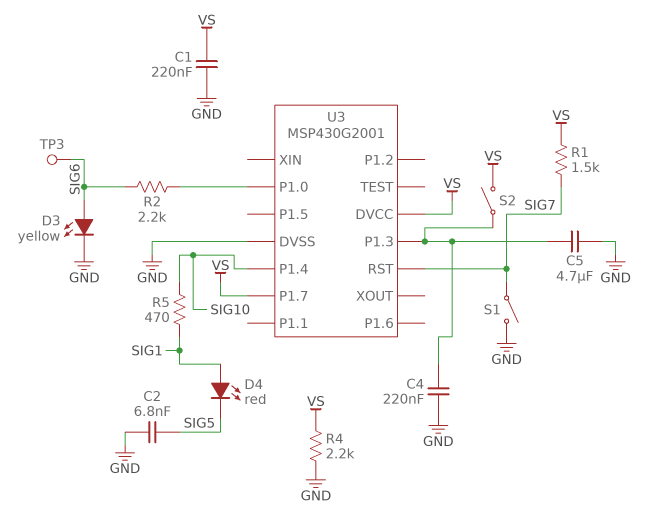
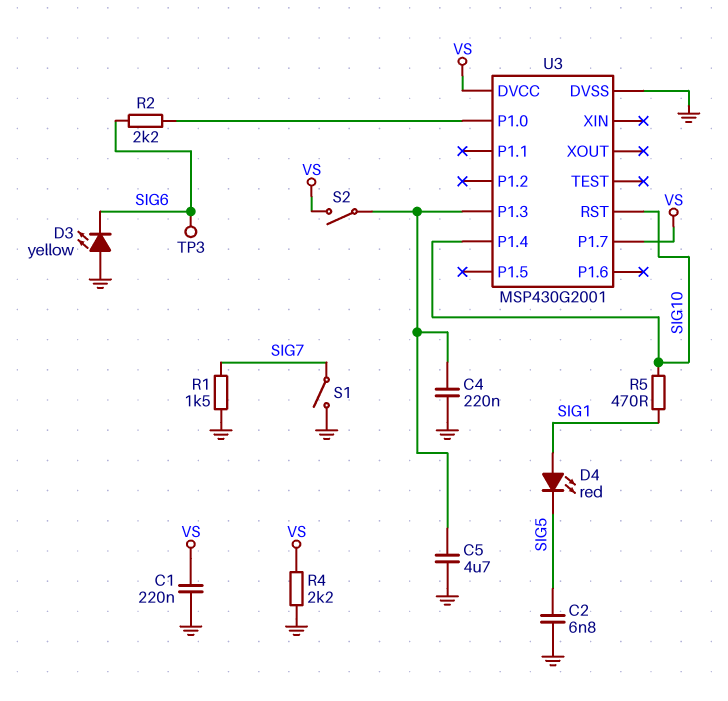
D3: LED yellow (A SIG6, K GND) -> LED yellow (A GND, K SIG6)
R1: 1.5k (SIG7, VS) -> 1.5k (GND, SIG7)
U3 pin RST: SIG7 -> SIG10

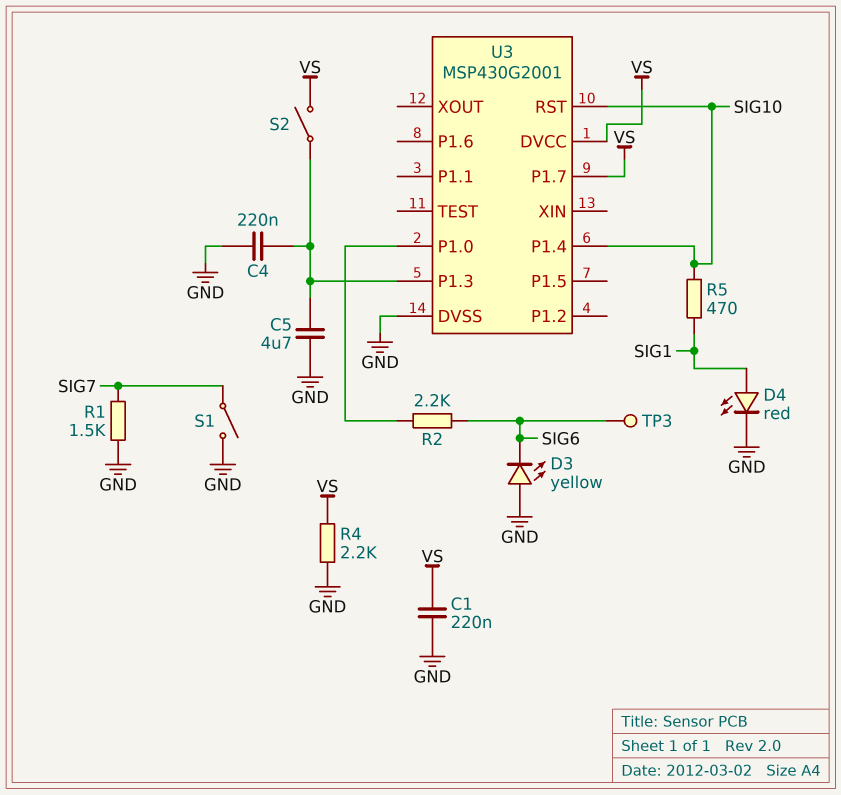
C2: 6.8nF (GND, SIG5) -> none
D4: LED red (A SIG1, K SIG5) -> LED red (A SIG1, K GND)

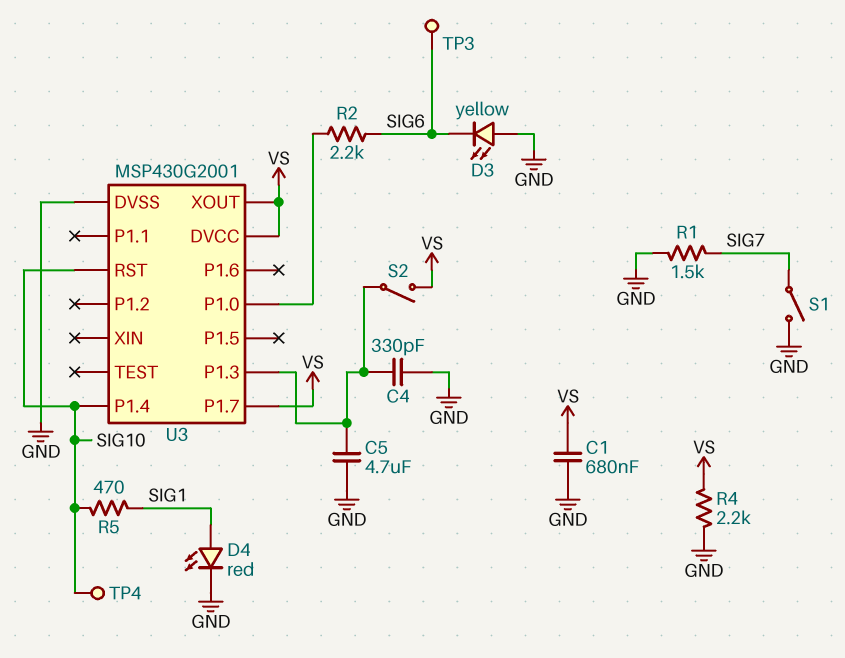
C1: 220nF (GND, VS) -> 680nF (GND, VS)
C4: 220nF (GND, U3/P1.3) -> 330pF (GND, U3/P1.3)
TP4: none -> test point (SIG10)
U3 pin XOUT: none -> VS

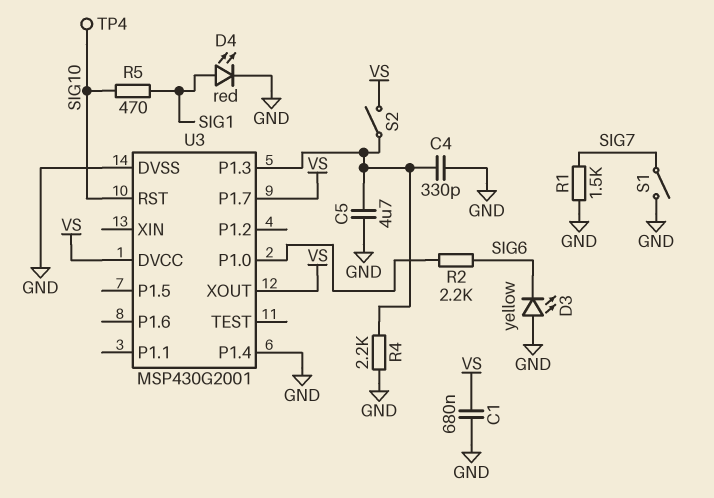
R4: 2.2k (GND, VS) -> 2.2k (GND, U3/P1.3)
TP3: test point (SIG6) -> none
U3 pin P1.4: SIG10 -> GND

